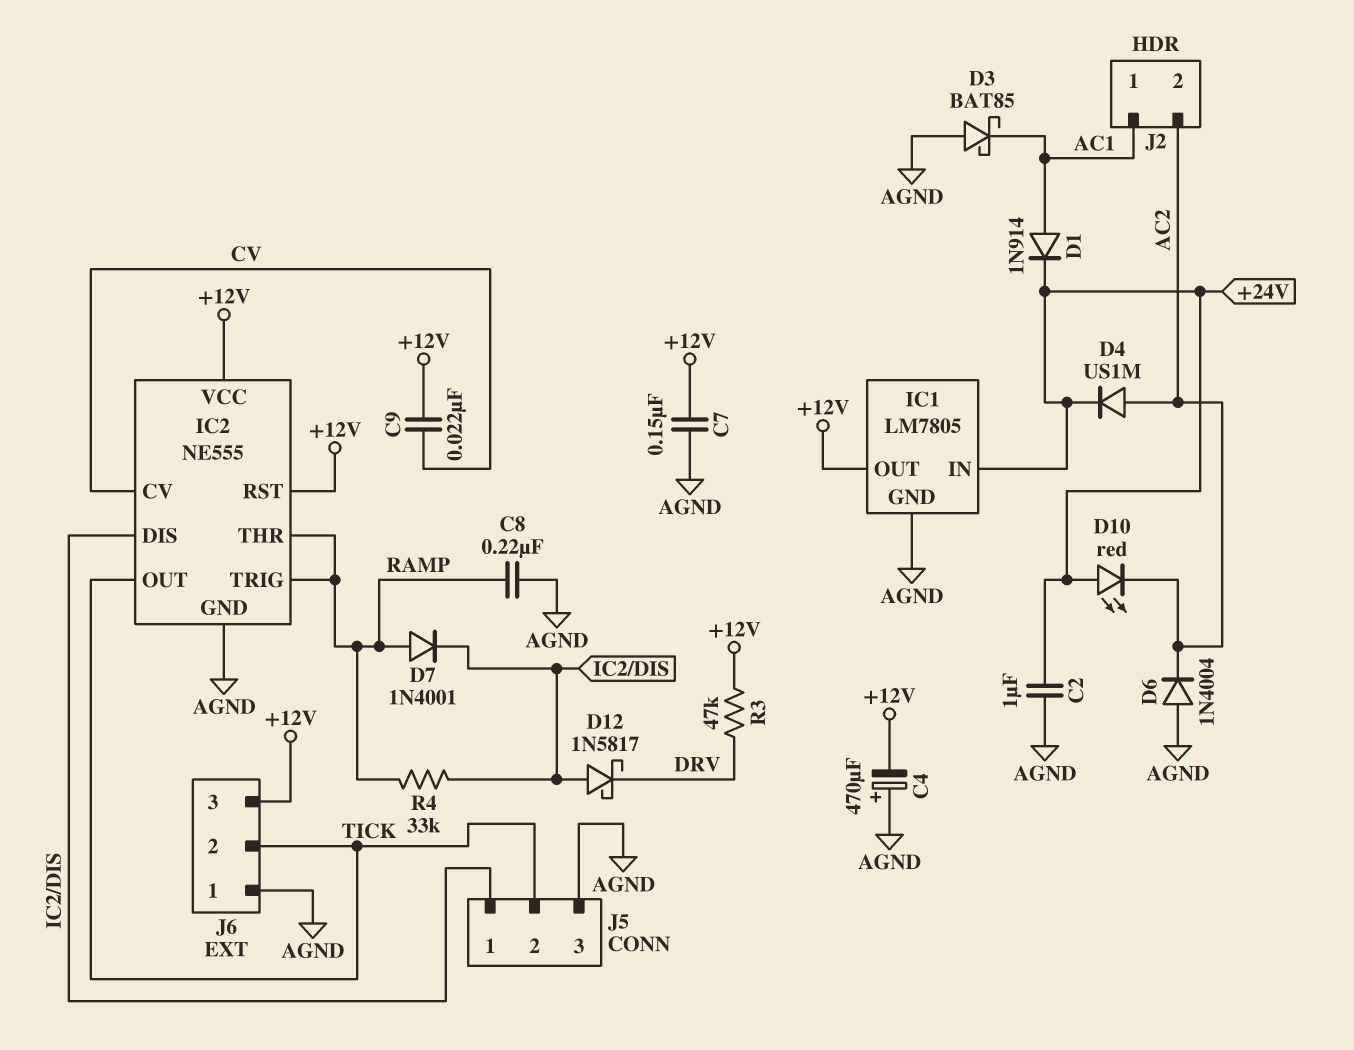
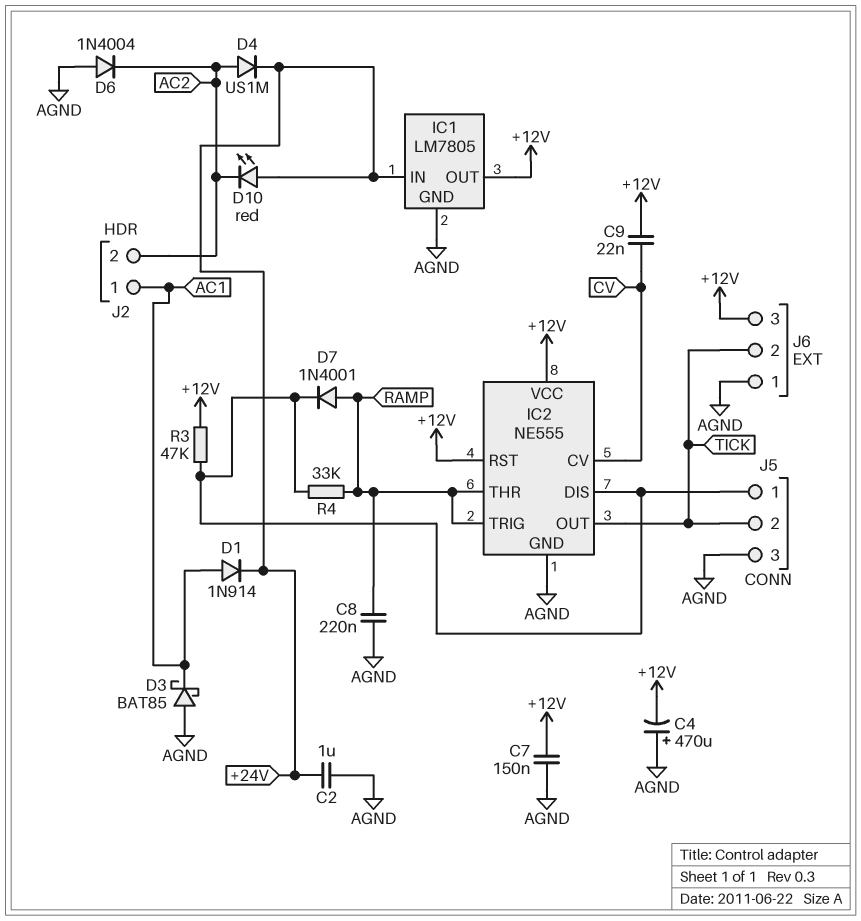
D12: schottky 1N5817 (A IC2/DIS, K DRV) -> none
R3: 47k (+12V, DRV) -> 47k (+12V, IC2/DIS)

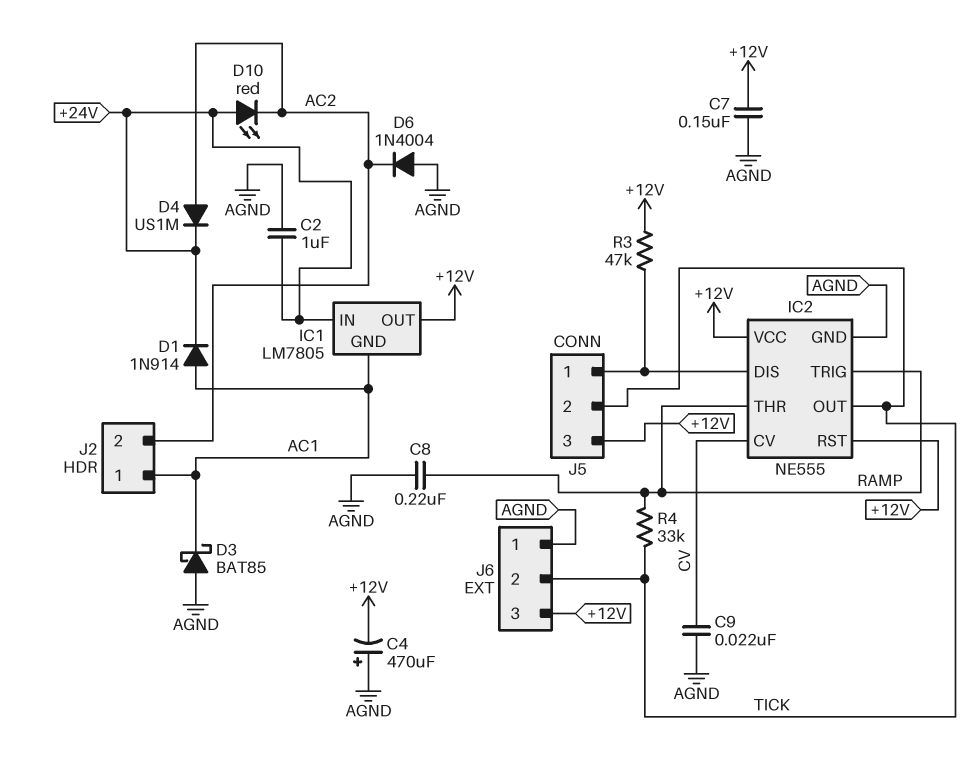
C9: 22nF (+12V, CV) -> 22nF (AGND, CV)
D7: diode 1N4001 (A RAMP, K IC2/DIS) -> none
IC1 pin GND: AGND -> AC1
J5 pin 3: AGND -> +12V
R4: 33k (IC2/DIS, RAMP) -> 33k (RAMP, TICK)

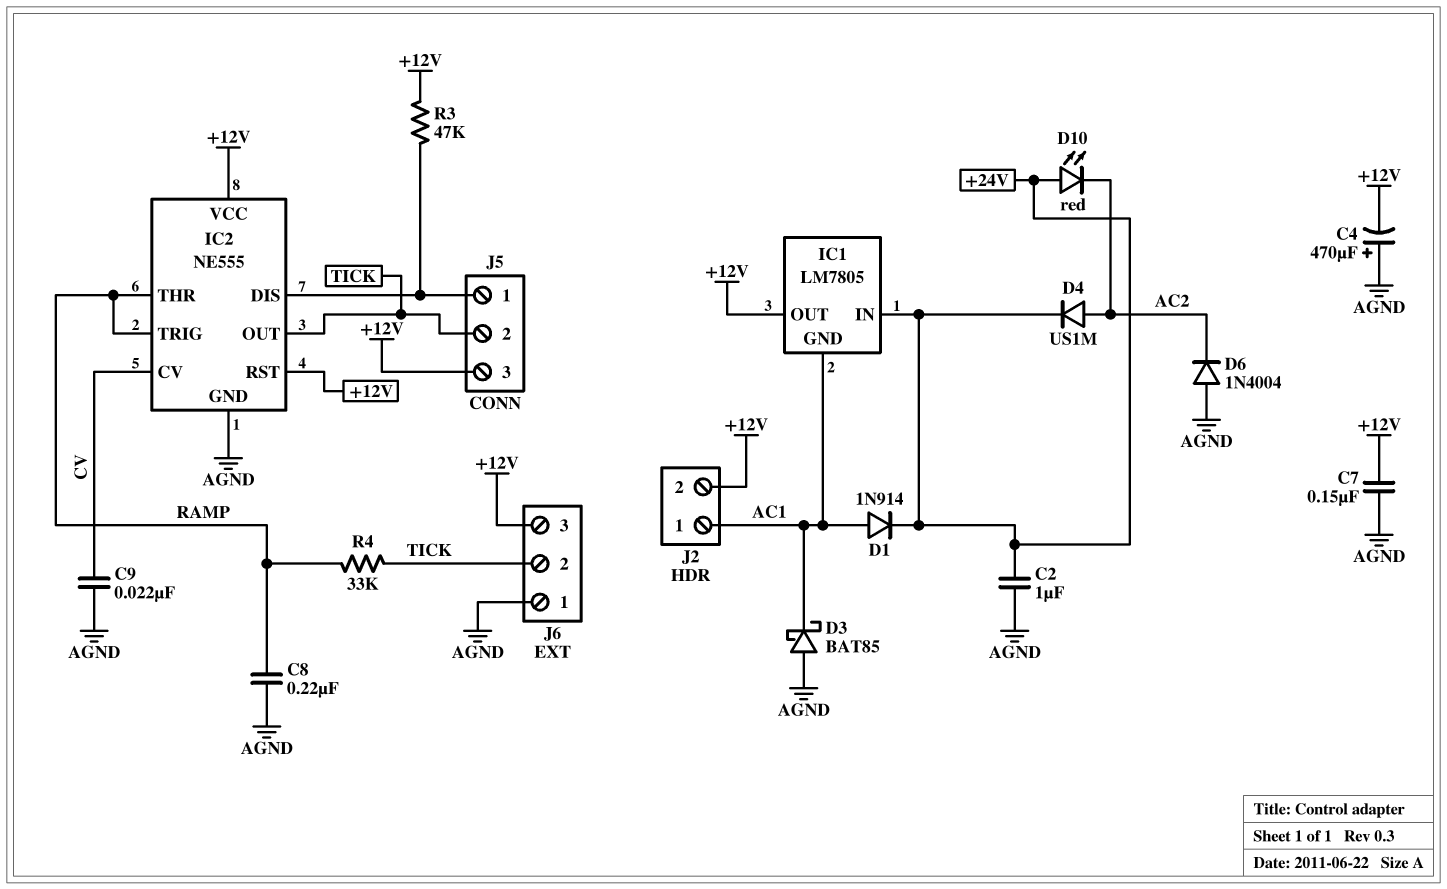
J2 pin 2: AC2 -> +12V

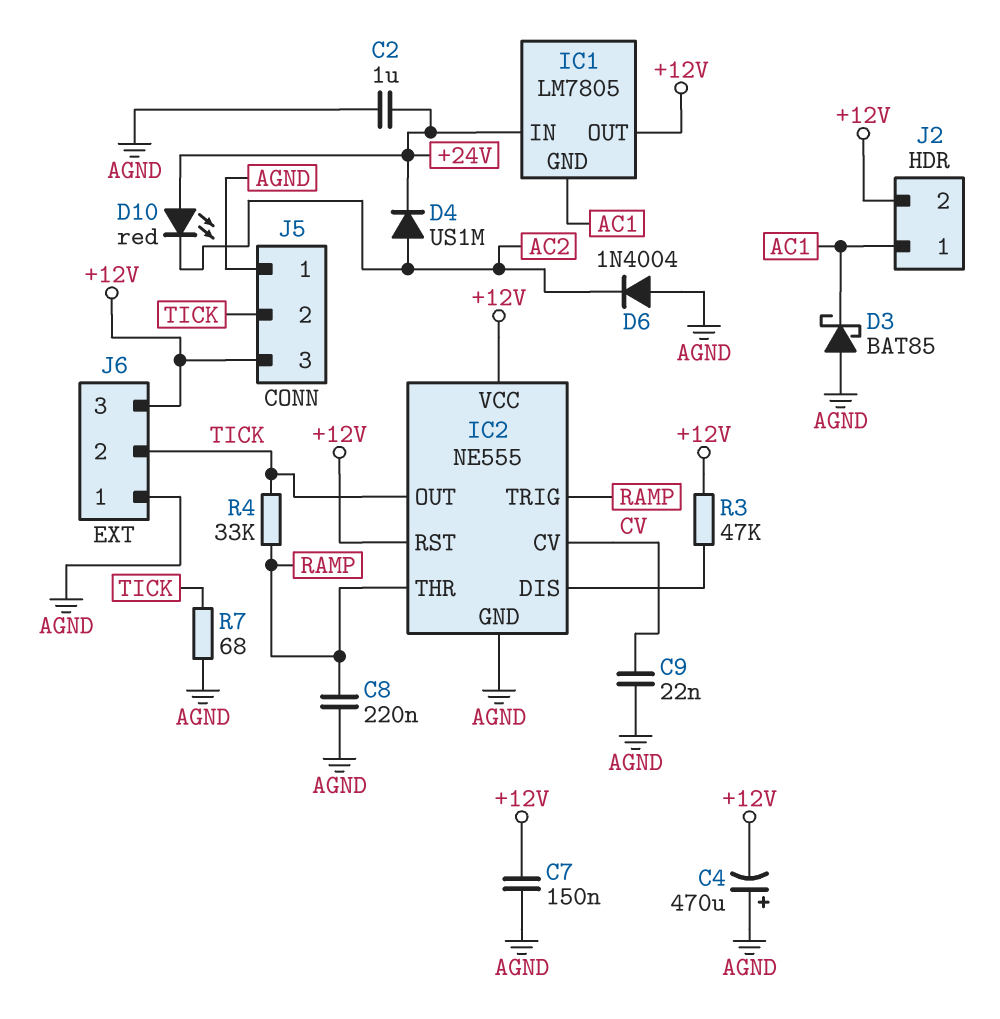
D1: diode 1N914 (A AC1, K +24V) -> none
J5 pin 1: IC2/DIS -> AGND
R7: none -> 68 (AGND, TICK)

